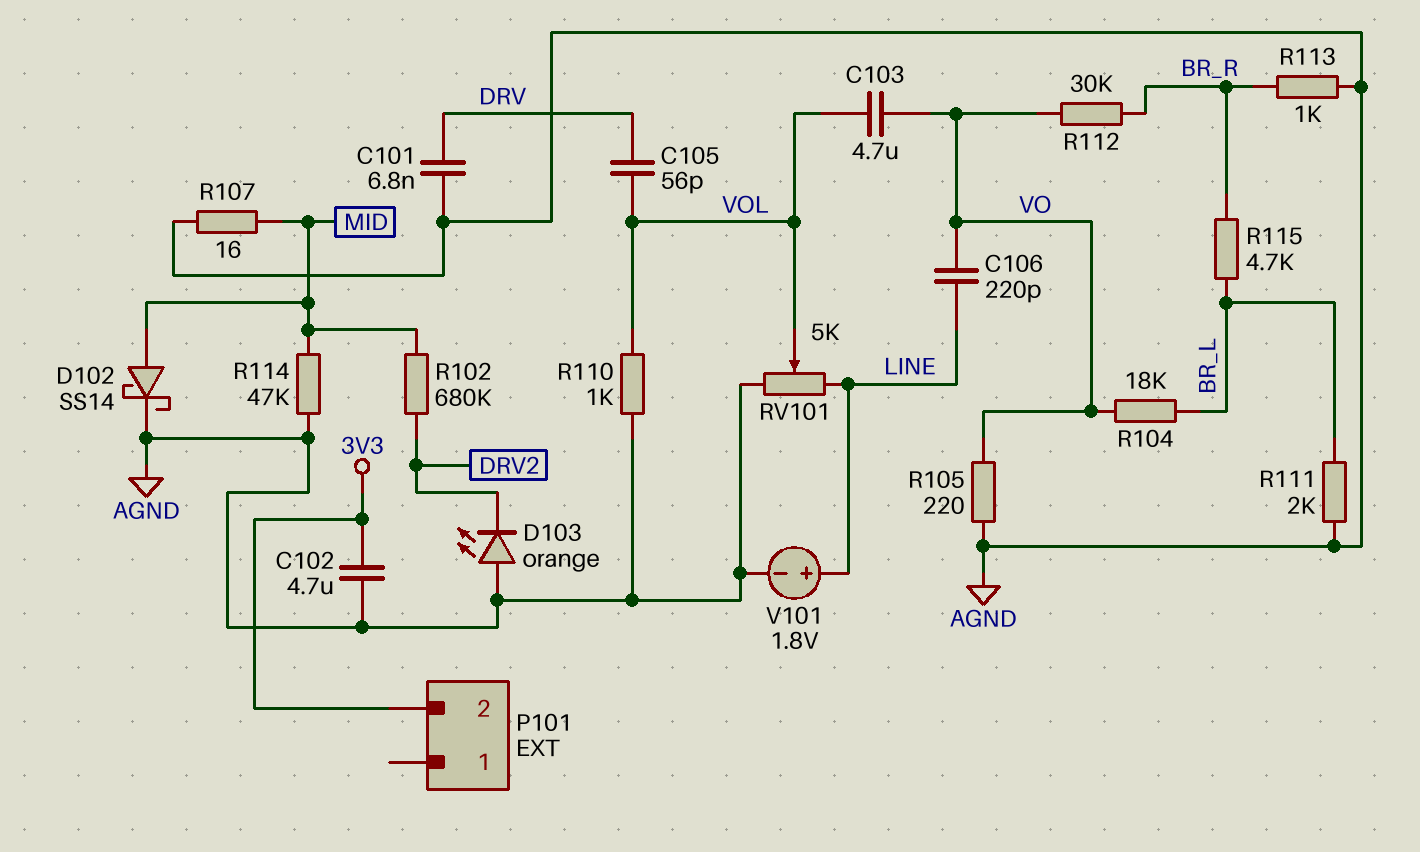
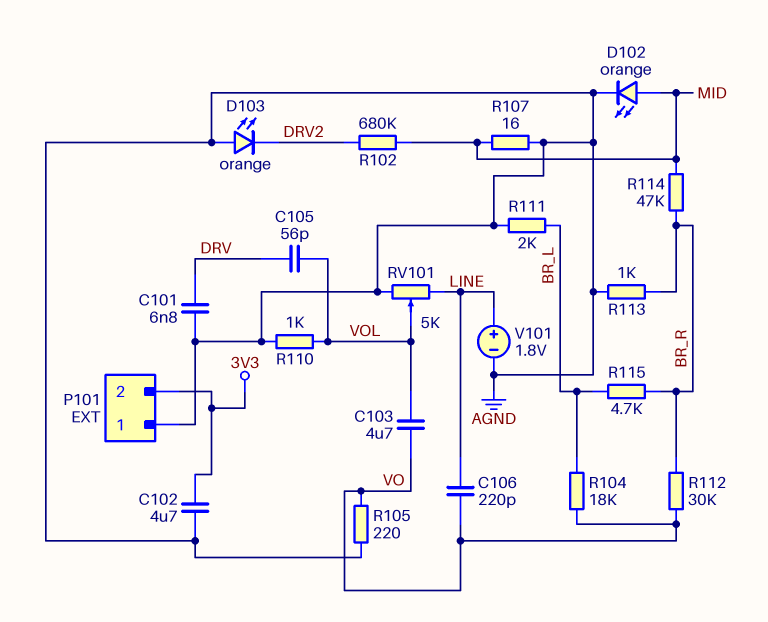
D102: schottky SS14 (A MID, K AGND) -> LED orange (A MID, K AGND)
P101 pin 1: none -> AGND
R114: 47k (AGND, MID) -> 47k (BR_R, MID)

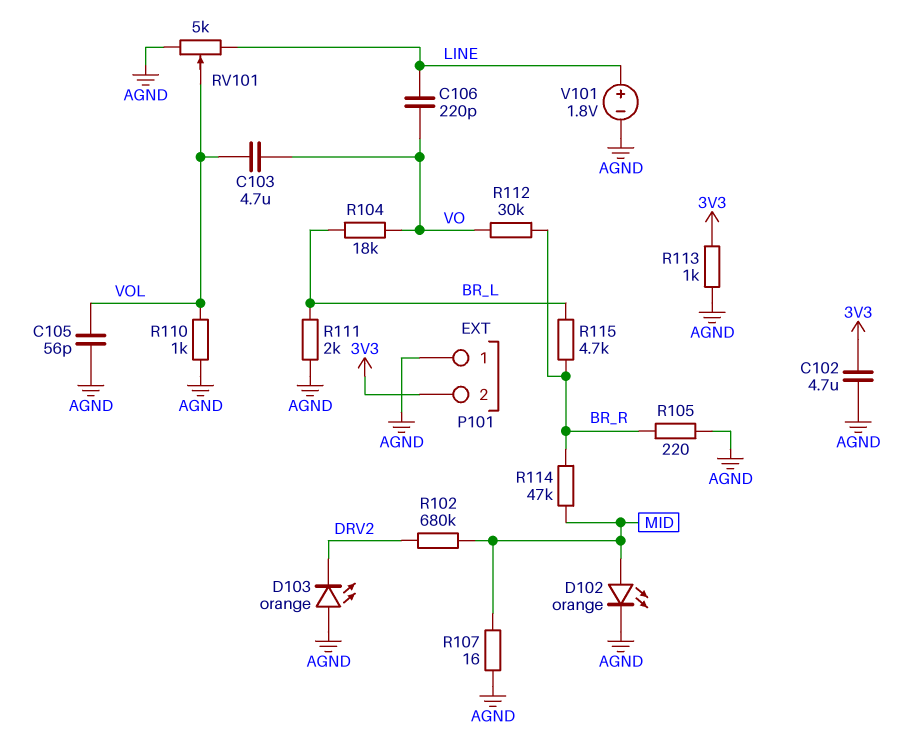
C101: 6.8nF (AGND, DRV) -> none
C105: 56pF (DRV, VOL) -> 56pF (AGND, VOL)
R105: 220 (AGND, VO) -> 220 (AGND, BR_R)
R113: 1k (AGND, BR_R) -> 1k (3V3, AGND)

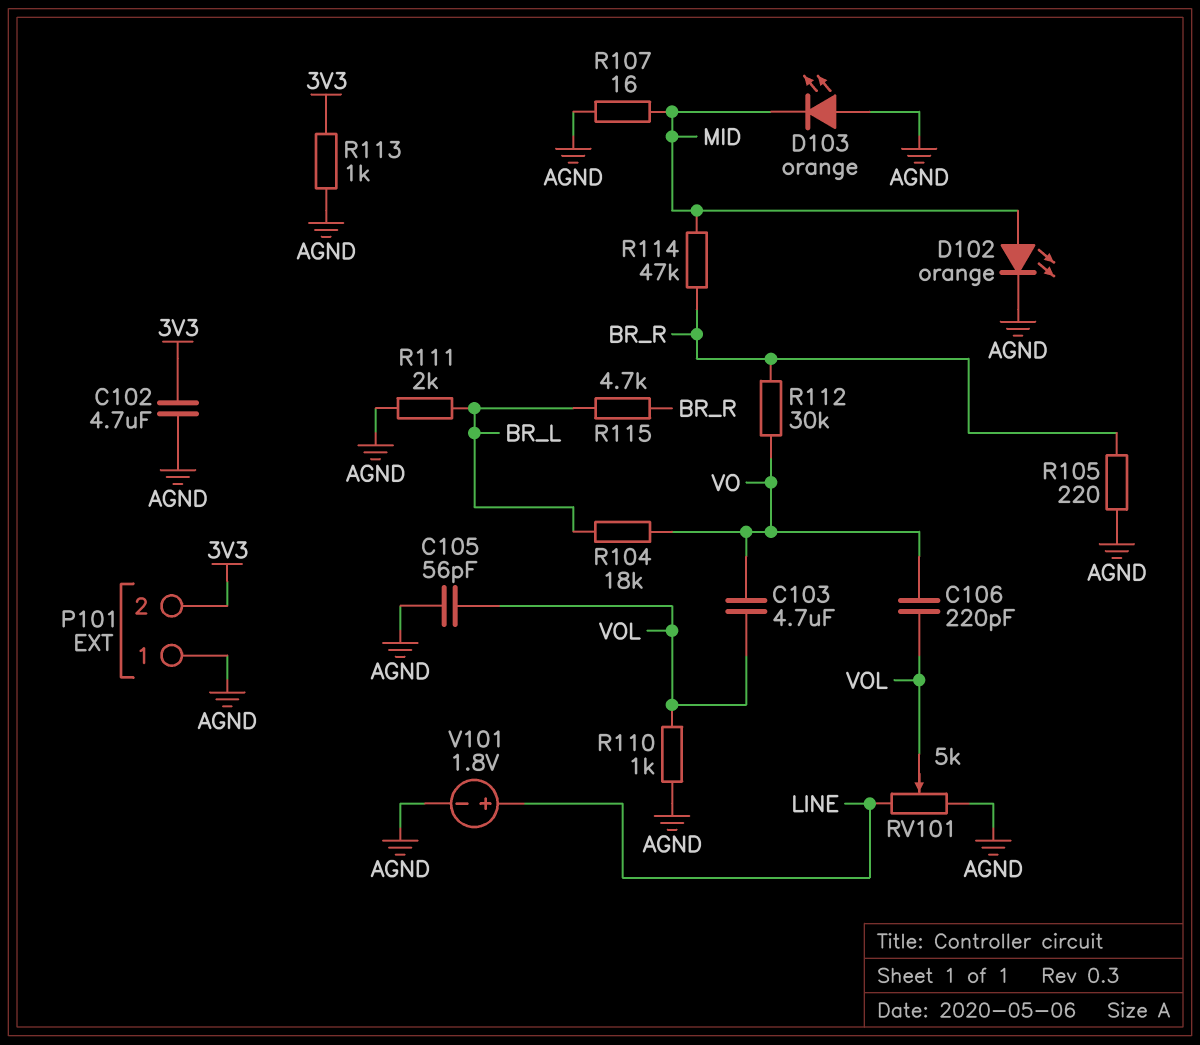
C106: 220pF (LINE, VO) -> 220pF (VO, VOL)
D103: LED orange (A AGND, K DRV2) -> LED orange (A AGND, K MID)
R102: 680k (DRV2, MID) -> none

